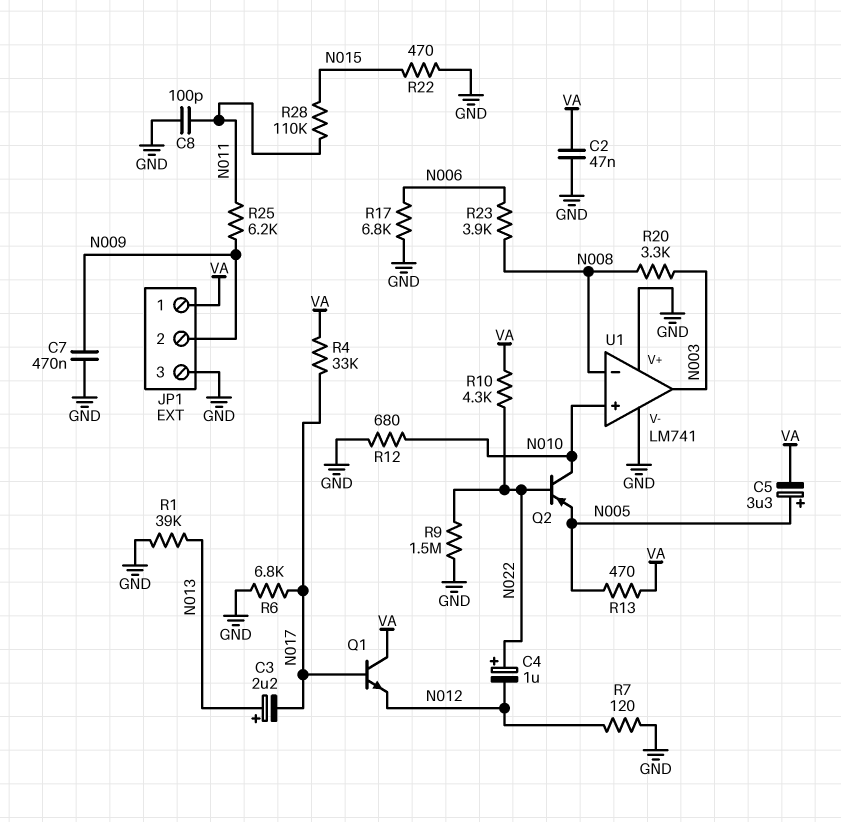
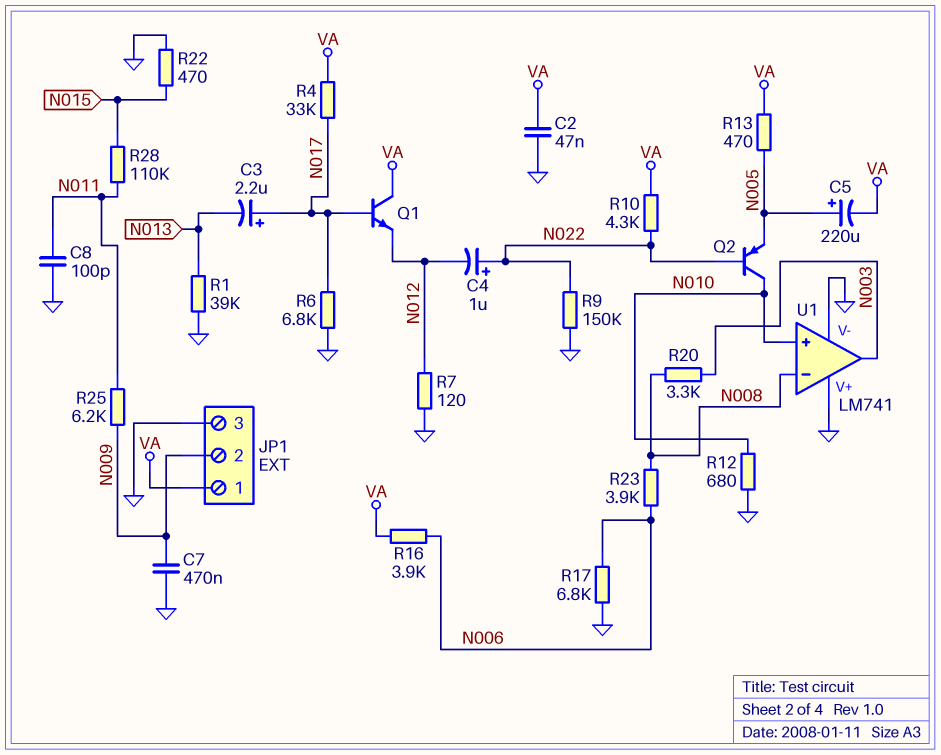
C3: 2.2uF (plus N013, minus N017) -> 2.2uF (plus N017, minus N013)
C5: 3.3uF (plus N005, minus VA) -> 220uF (plus N005, minus VA)
R9: 1.5M (GND, N022) -> 150k (GND, N022)
R16: none -> 3.9k (N006, VA)

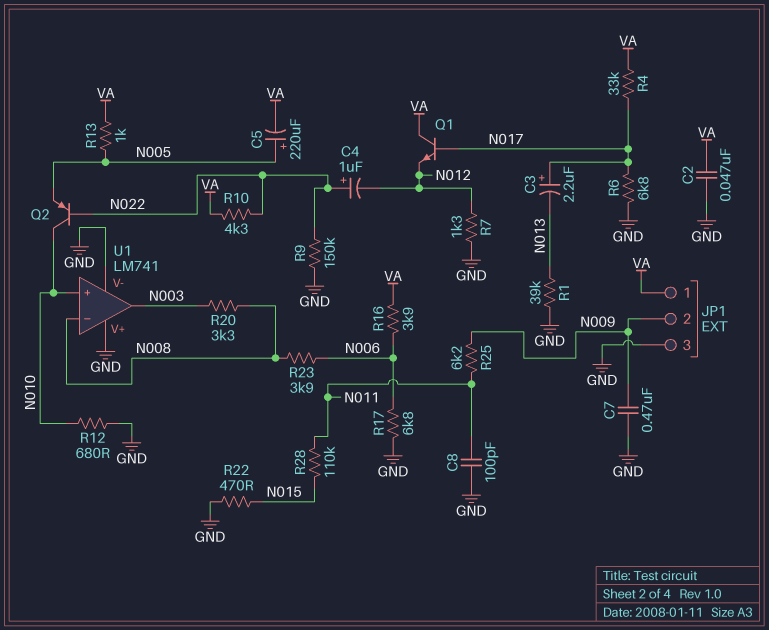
R7: 120 (GND, N012) -> 1.3k (GND, N012)
R13: 470 (N005, VA) -> 1k (N005, VA)

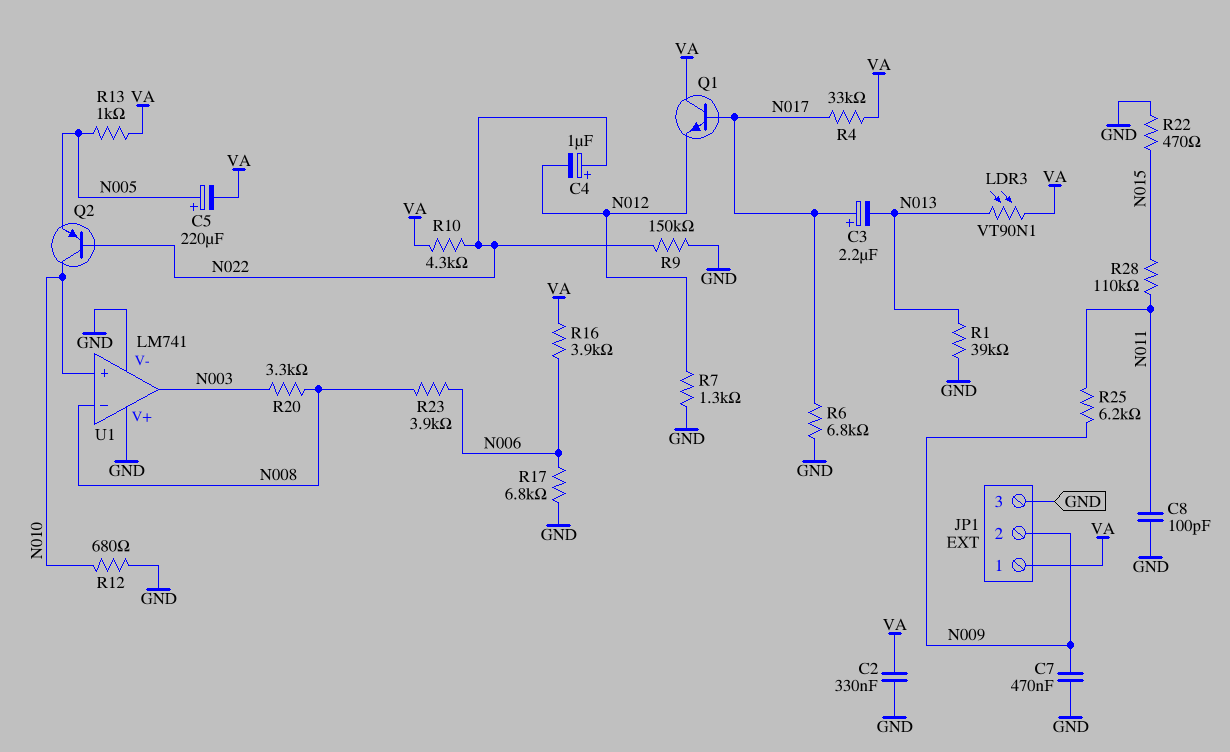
C2: 47nF (GND, VA) -> 330nF (GND, VA)
LDR3: none -> VT90N1 (N013, VA)

